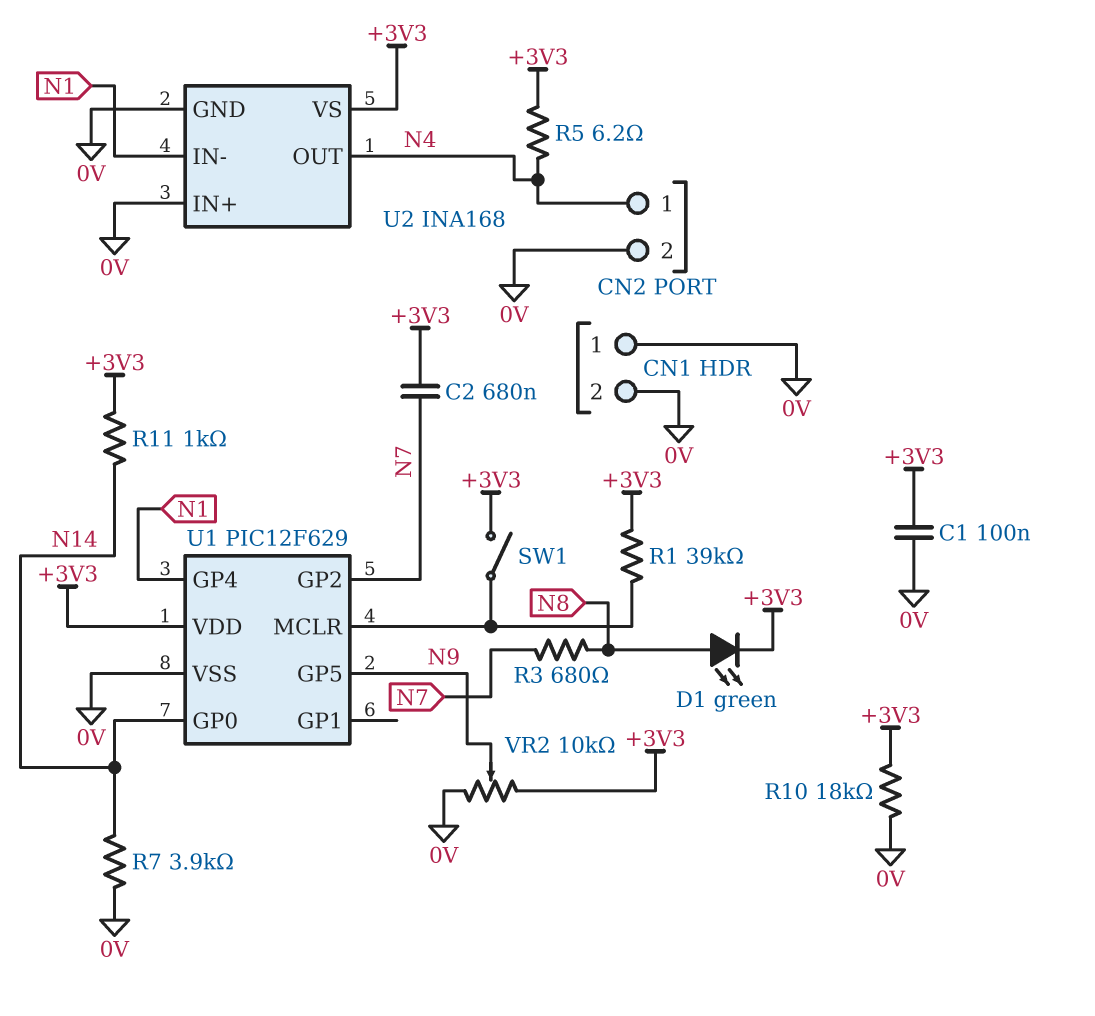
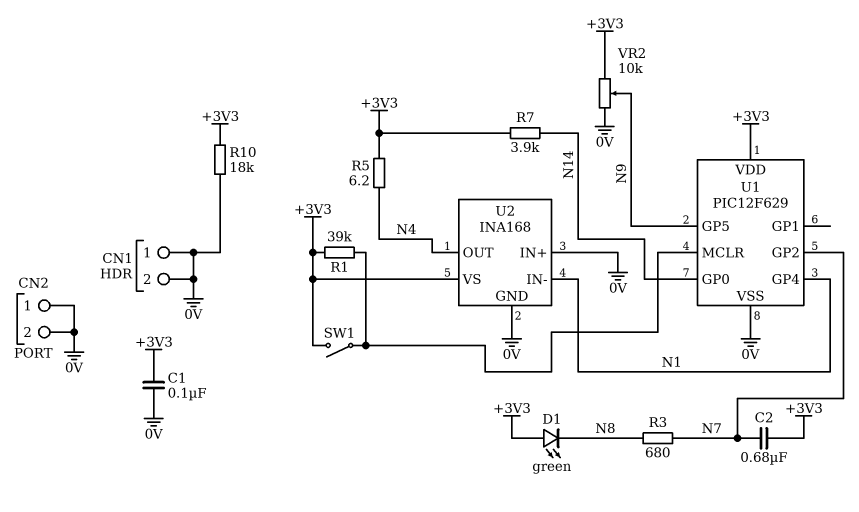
CN2 pin 1: N4 -> 0V
D1: LED green (A N8, K +3V3) -> LED green (A +3V3, K N8)
R7: 3.9k (0V, N14) -> 3.9k (+3V3, N14)
R11: 1k (+3V3, N14) -> none

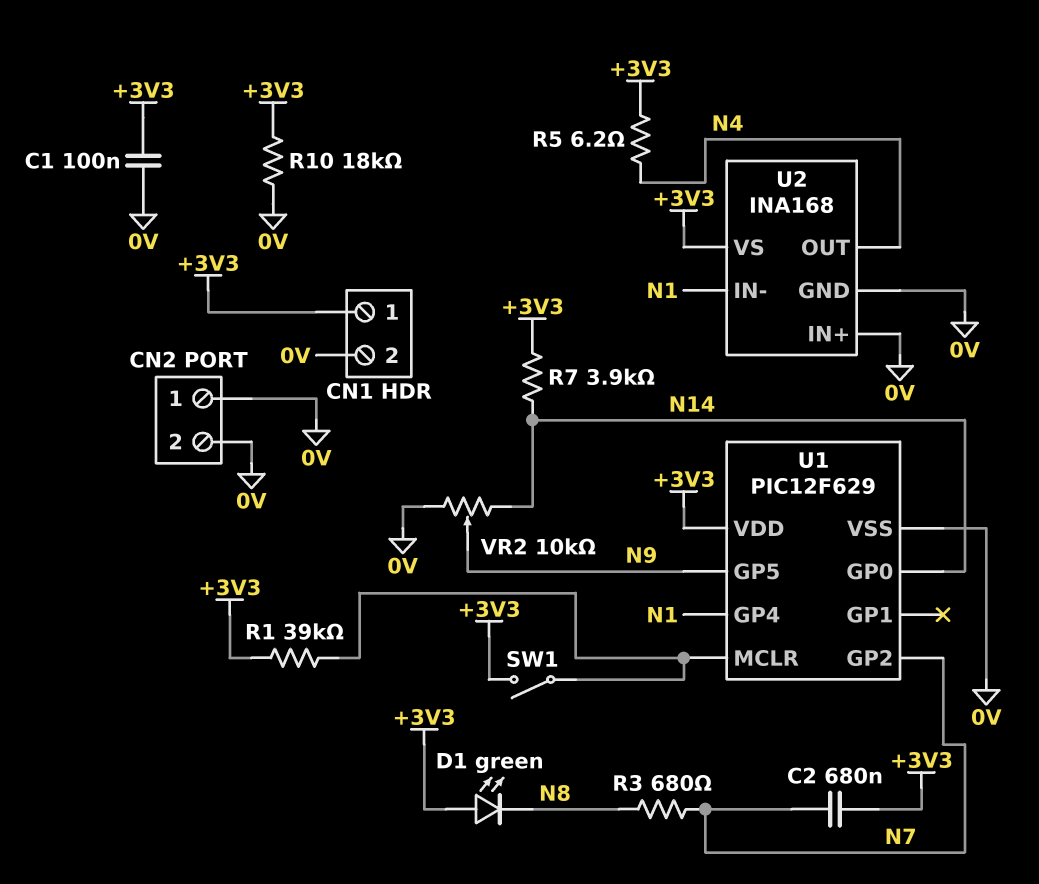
CN1 pin 1: 0V -> +3V3
VR2: 10k (+3V3, 0V, wiper N9) -> 10k (0V, N14, wiper N9)

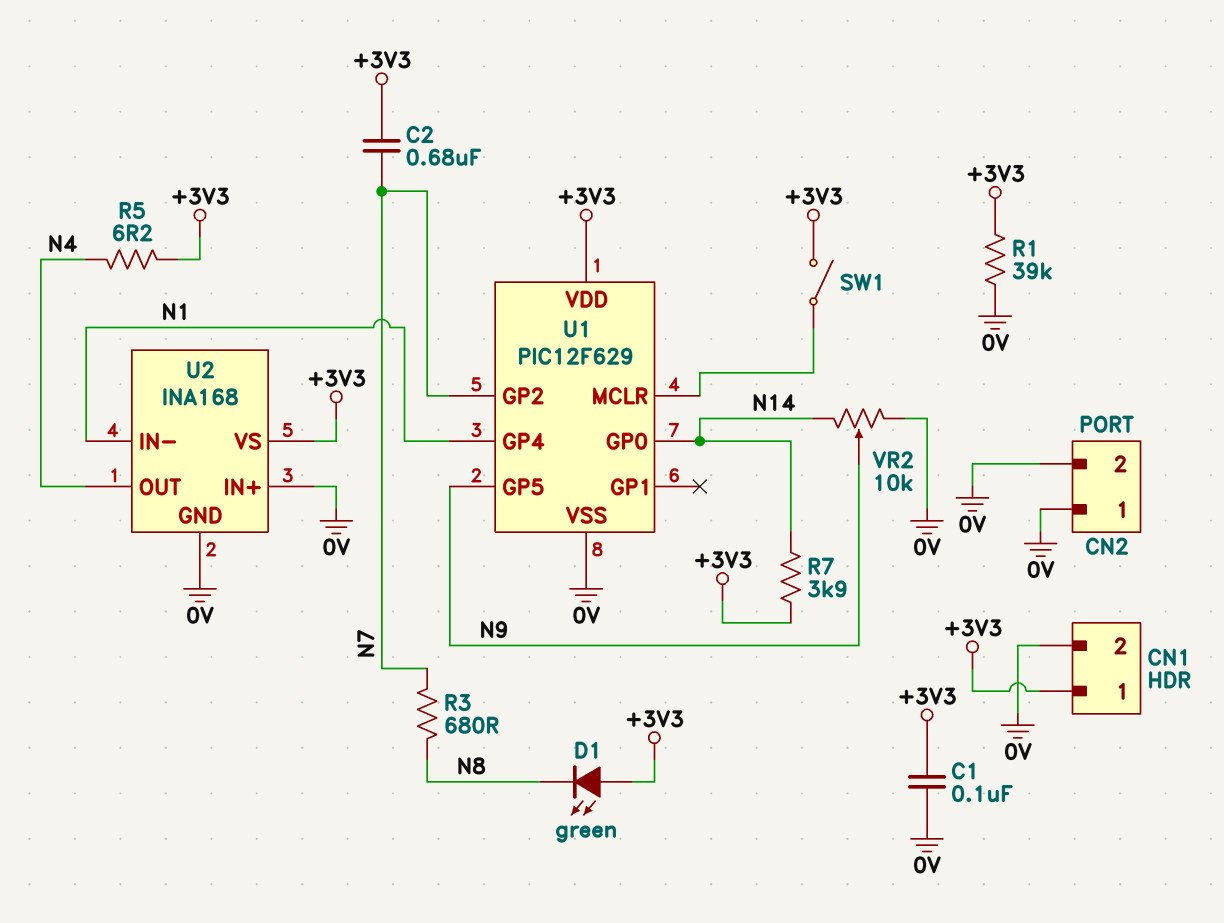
R1: 39k (+3V3, U1/MCLR) -> 39k (+3V3, 0V)
R10: 18k (+3V3, 0V) -> none

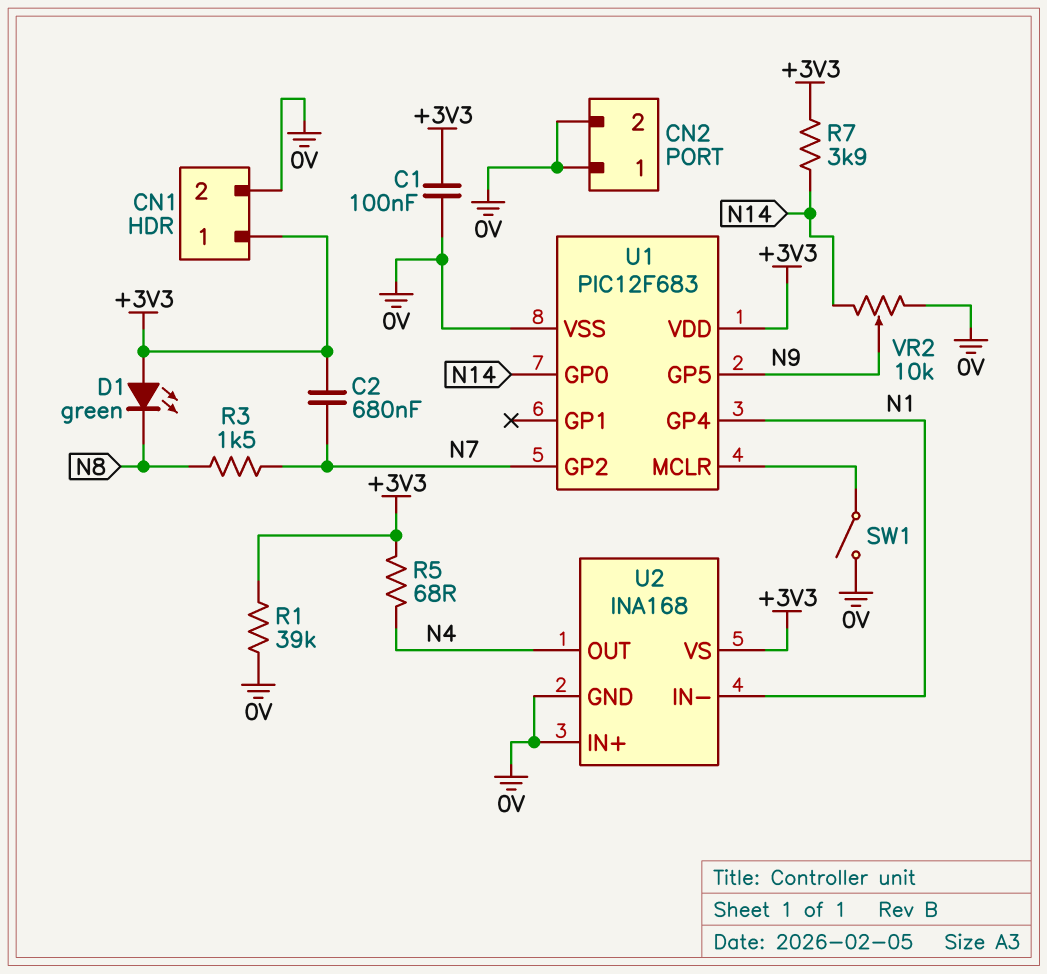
R3: 680 (N7, N8) -> 1.5k (N7, N8)
R5: 6.2 (+3V3, N4) -> 68 (+3V3, N4)
SW1: switch (+3V3, U1/MCLR) -> switch (0V, U1/MCLR)
U1: PIC12F629 -> PIC12F683

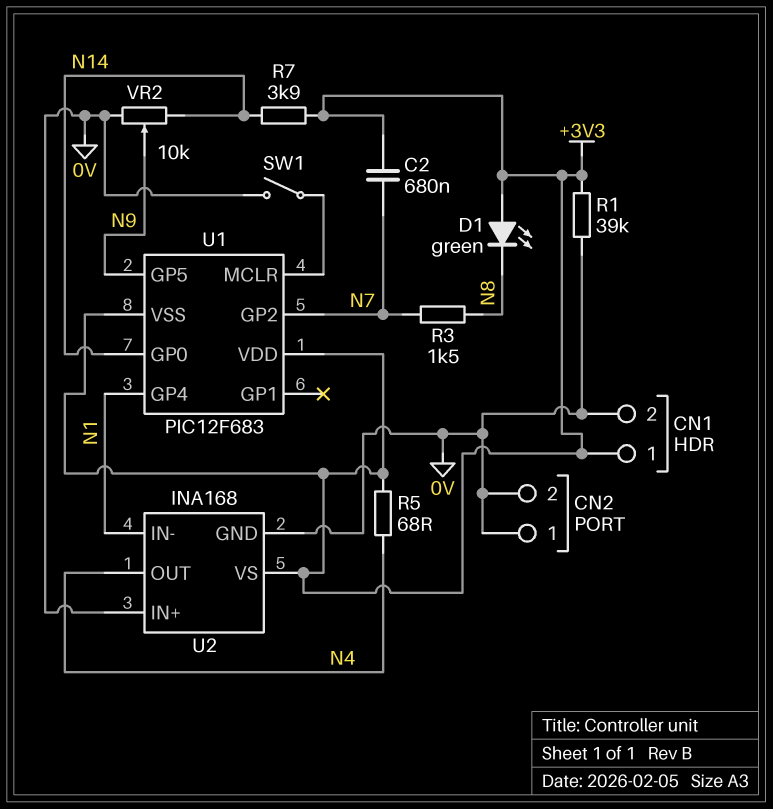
C1: 100nF (+3V3, 0V) -> none
U1 pin VSS: 0V -> +3V3

